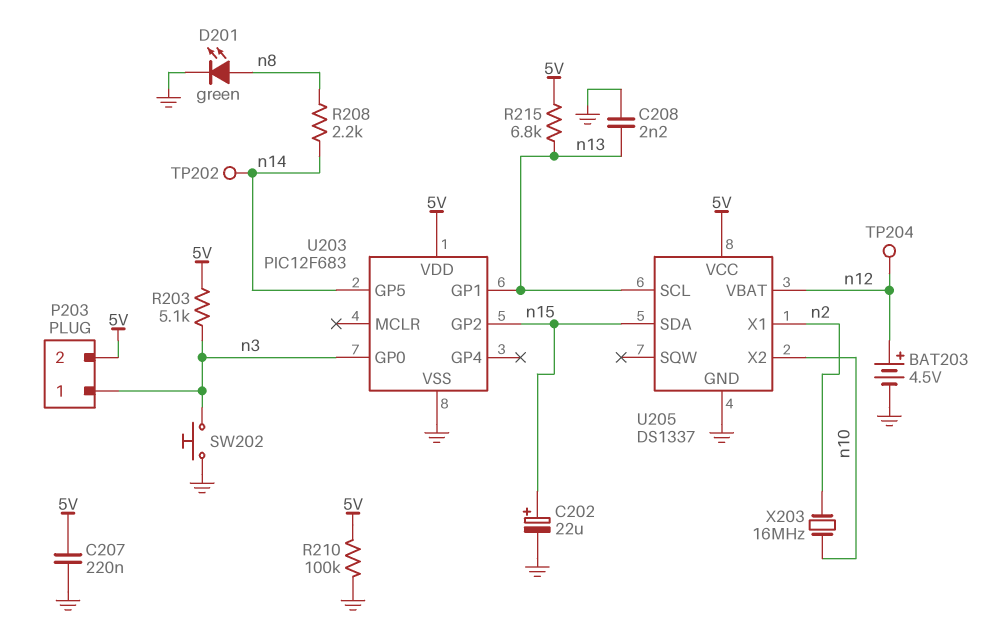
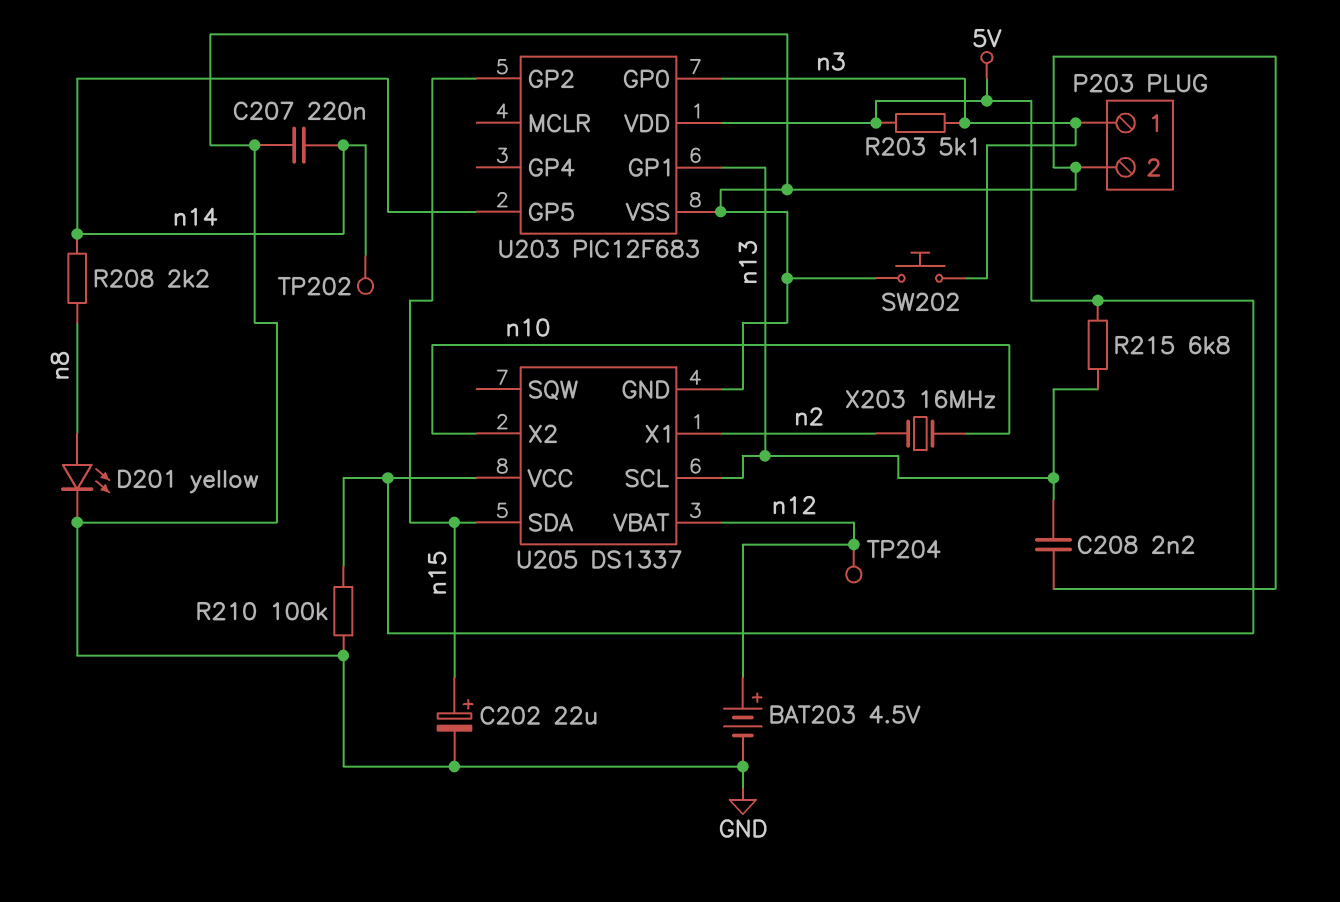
C207: 220nF (5V, GND) -> 220nF (GND, n14)
D201: LED green (A n8, K GND) -> LED yellow (A n8, K GND)
P203 pin 2: 5V -> GND

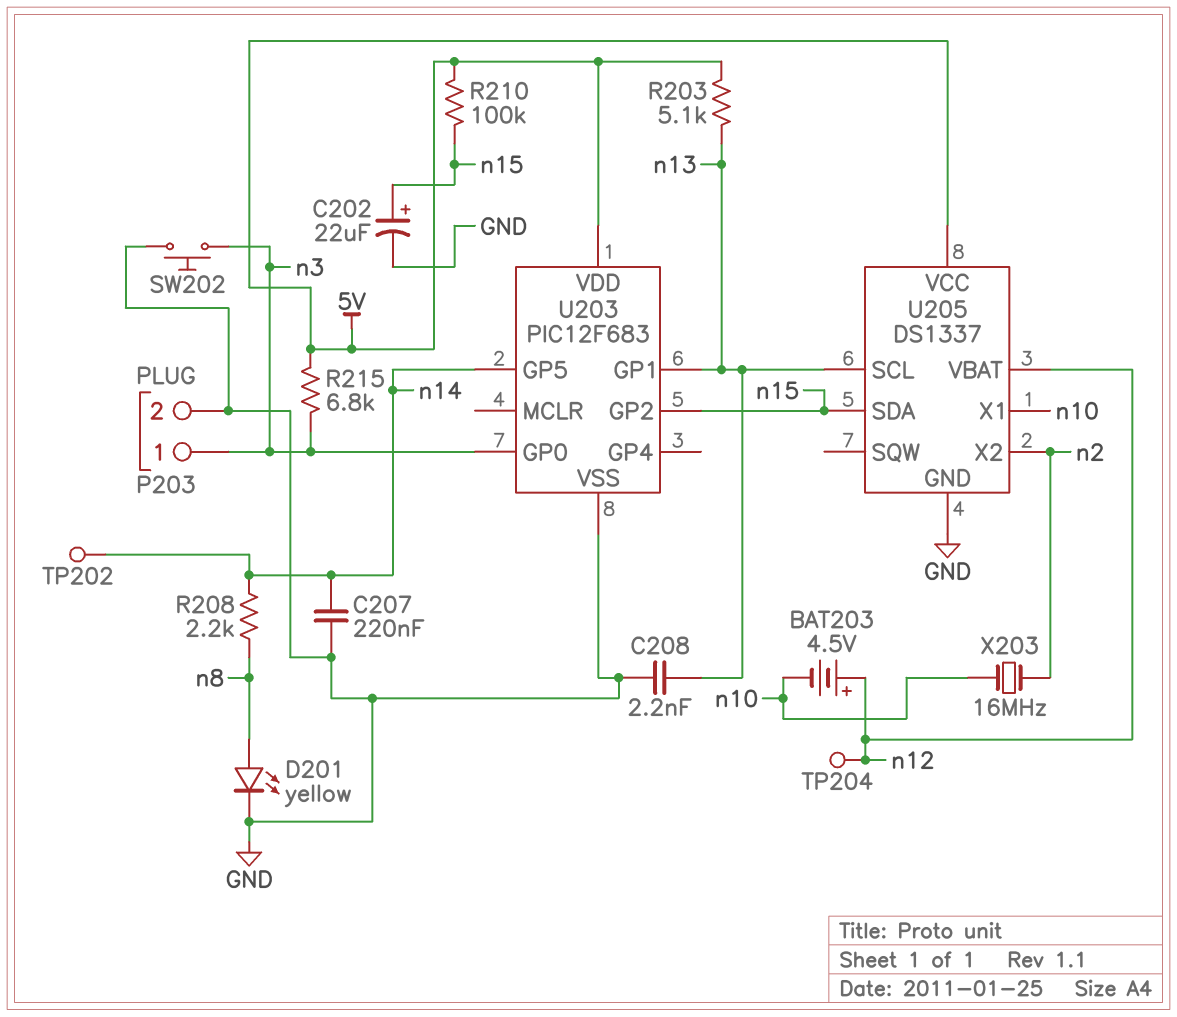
BAT203: 4.5V (plus n12, minus GND) -> 4.5V (plus n12, minus n10)
R203: 5.1k (5V, n3) -> 5.1k (5V, n13)
R210: 100k (5V, GND) -> 100k (5V, n15)
R215: 6.8k (5V, n13) -> 6.8k (5V, n3)
U205 pin X1: n2 -> n10
U205 pin X2: n10 -> n2

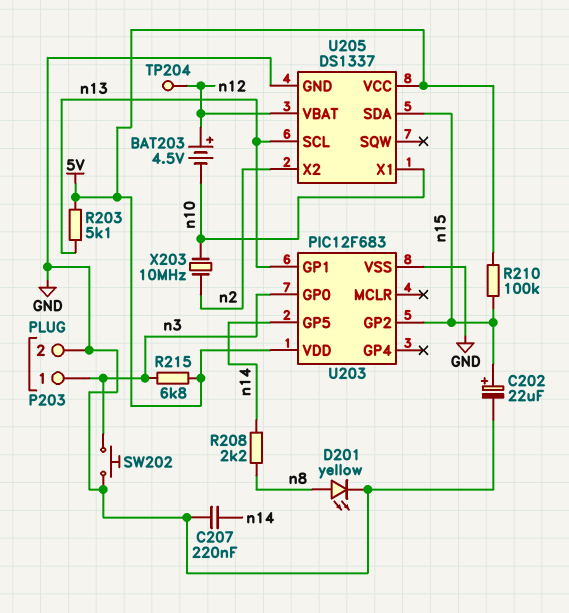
C208: 2.2nF (GND, n13) -> none
TP202: test point (n14) -> none
X203: 16MHz (n2, n10) -> 10MHz (n2, n10)

